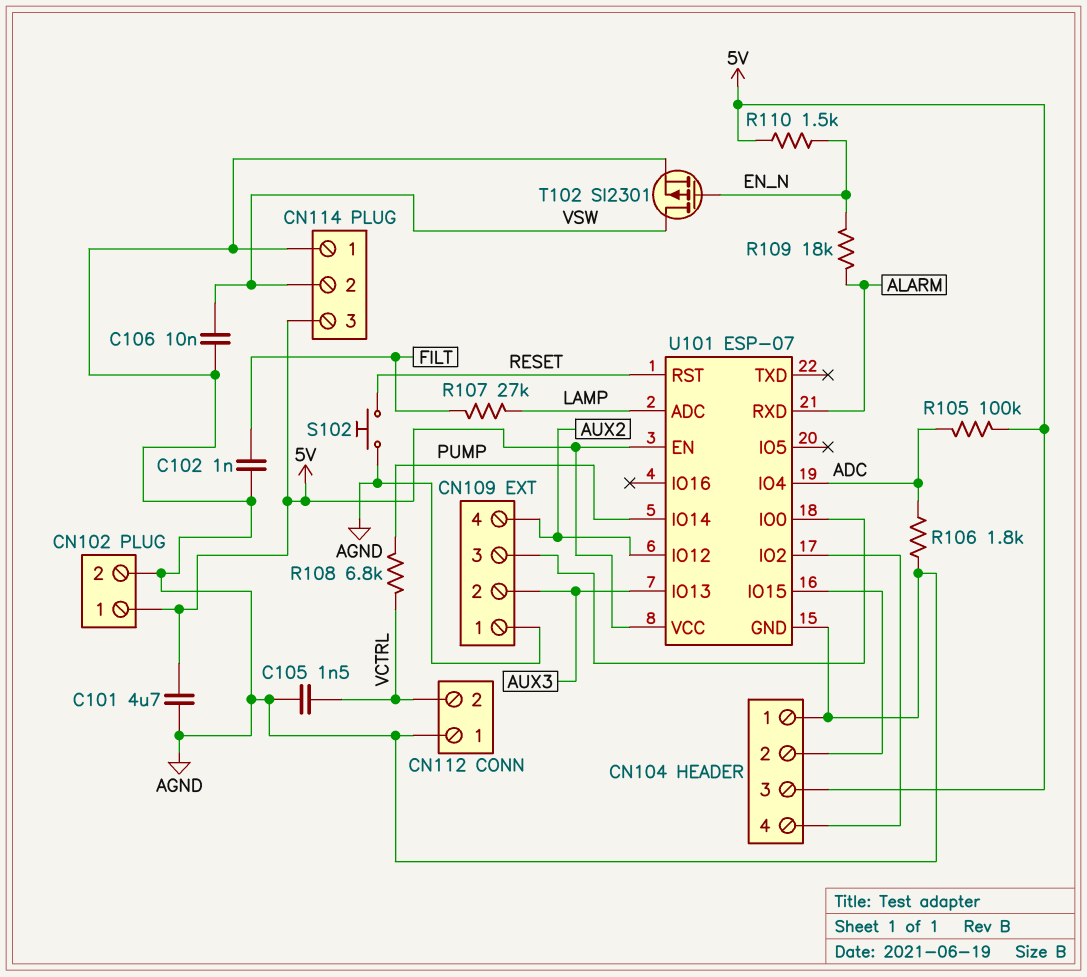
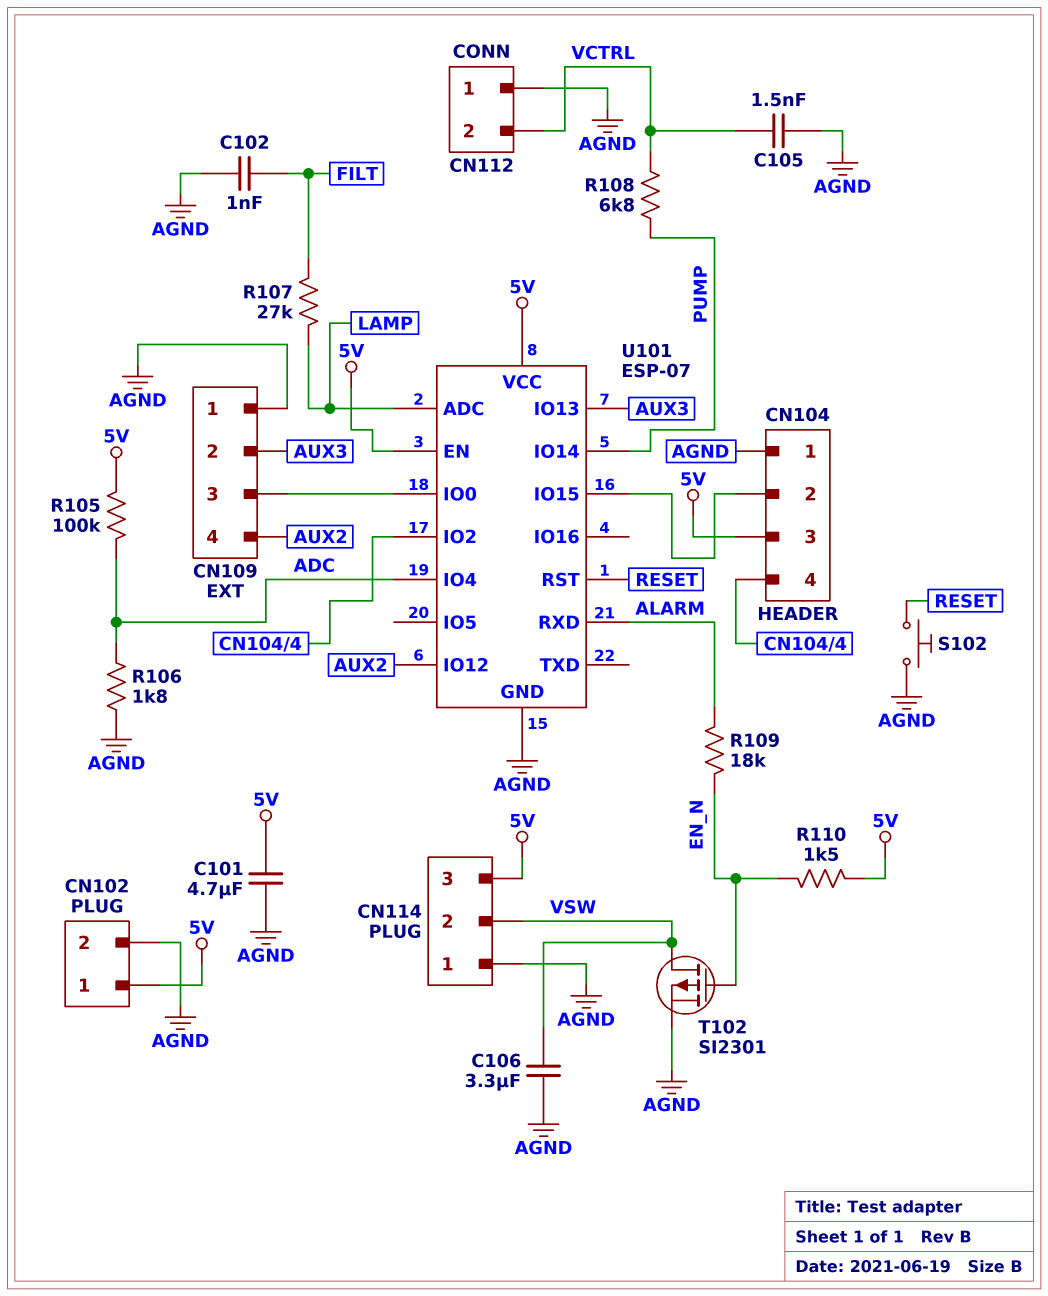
C106: 10nF (AGND, VSW) -> 3.3uF (AGND, VSW)

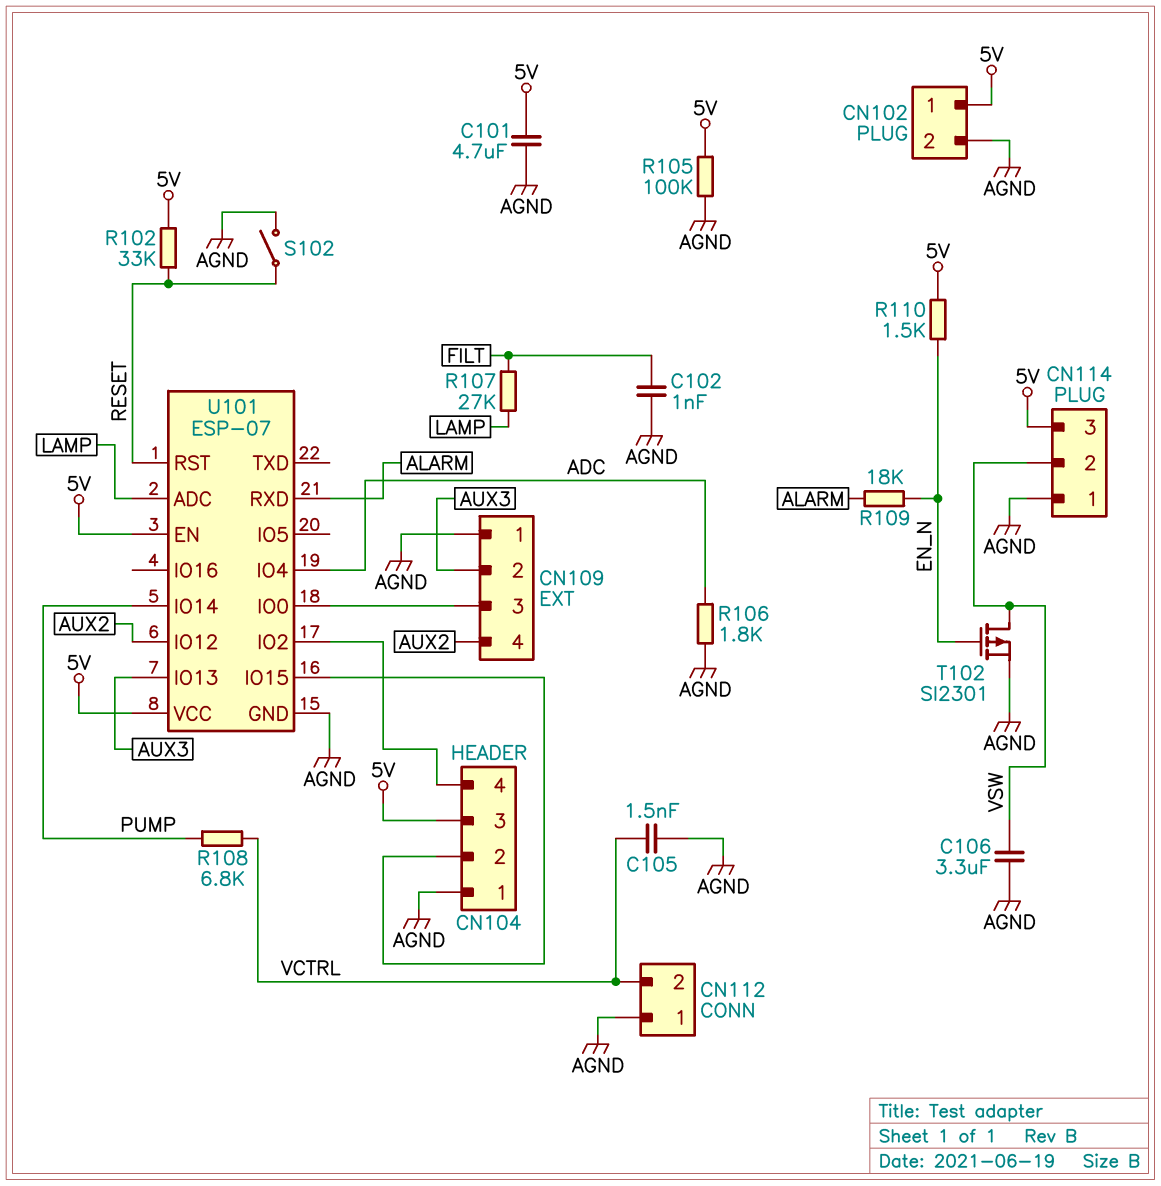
R102: none -> 33k (5V, RESET)
R105: 100k (5V, ADC) -> 100k (5V, AGND)
S102: button (AGND, RESET) -> switch (AGND, RESET)

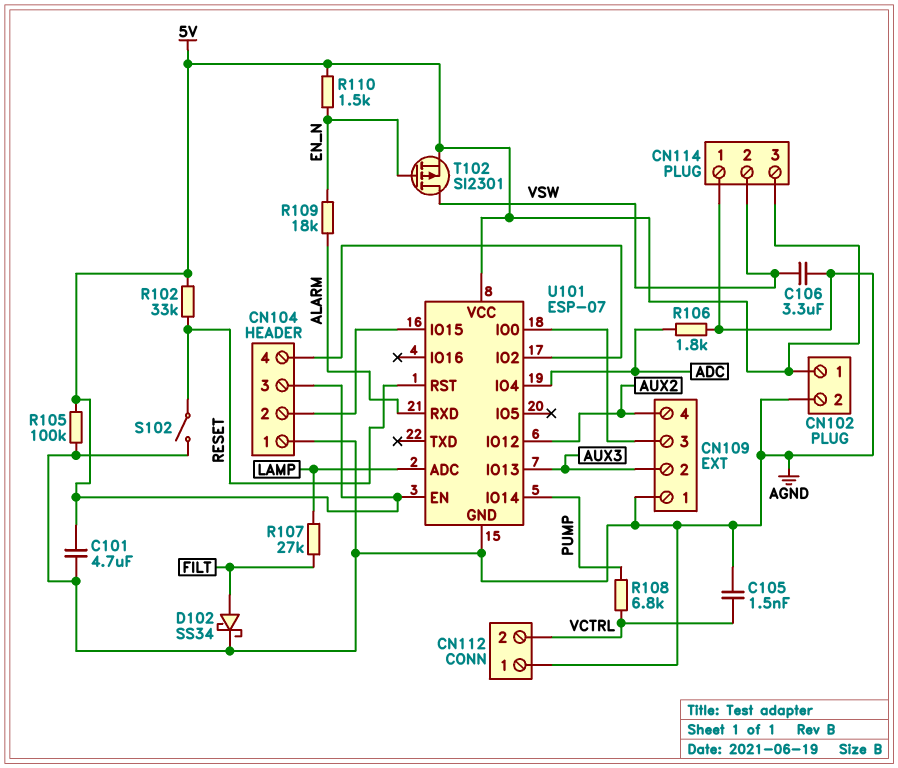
C102: 1nF (AGND, FILT) -> none
D102: none -> schottky SS34 (A FILT, K AGND)
T102: PMOS SI2301 (G EN_N, D VSW, S AGND) -> PMOS SI2301 (G EN_N, D VSW, S 5V)

